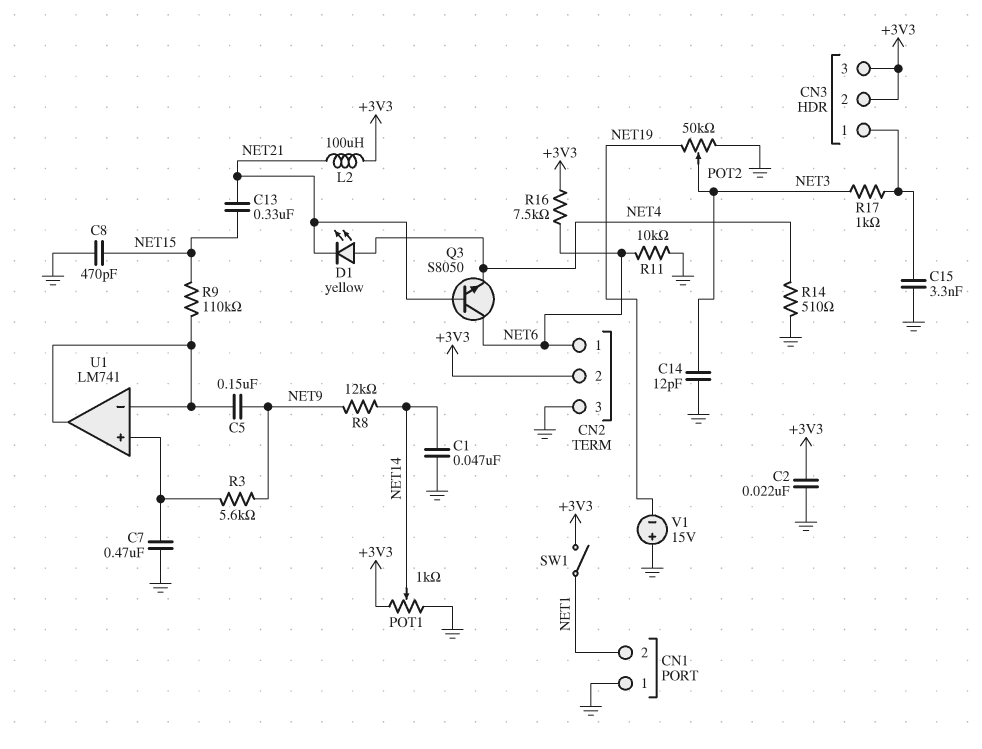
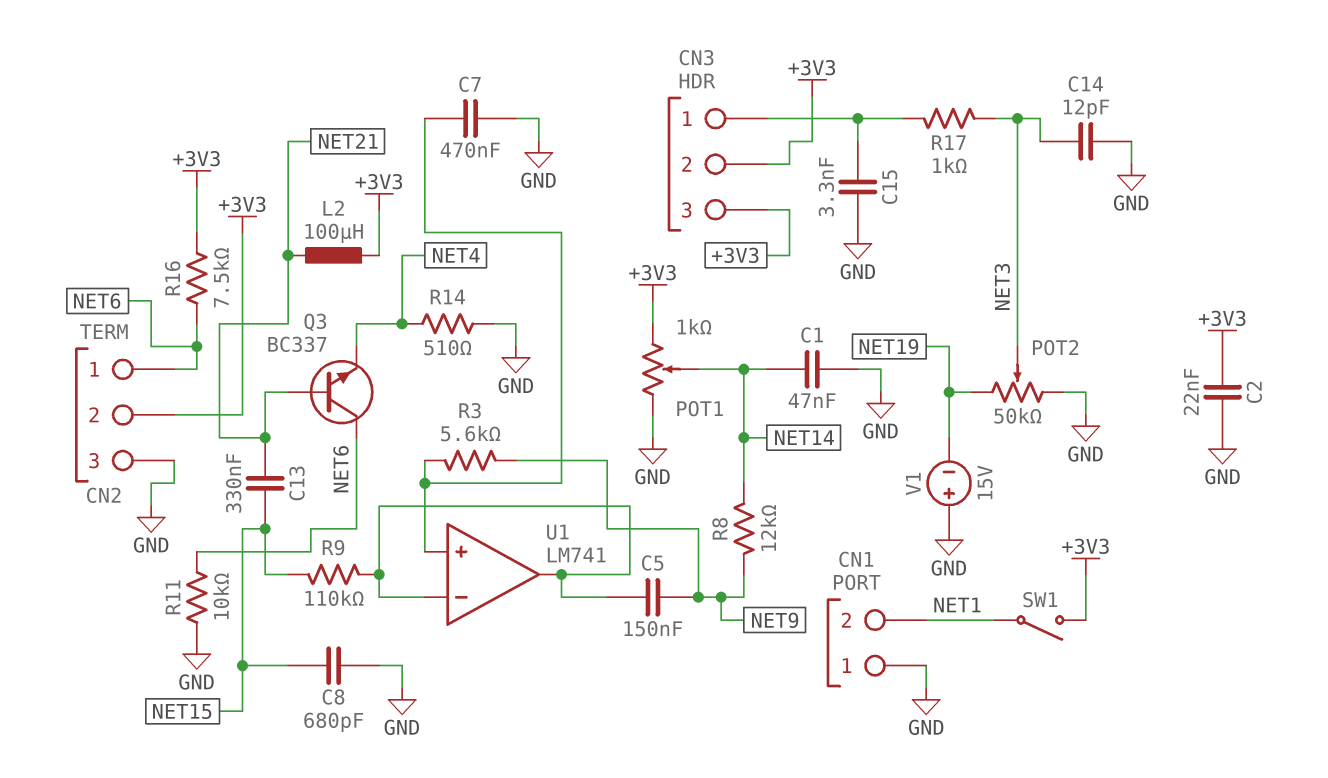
C8: 470pF (GND, NET15) -> 680pF (GND, NET15)
D1: LED yellow (A NET4, K NET21) -> none
Q3: NPN S8050 (B NET21, C NET6, E NET4) -> NPN BC337 (B NET21, C NET6, E NET4)

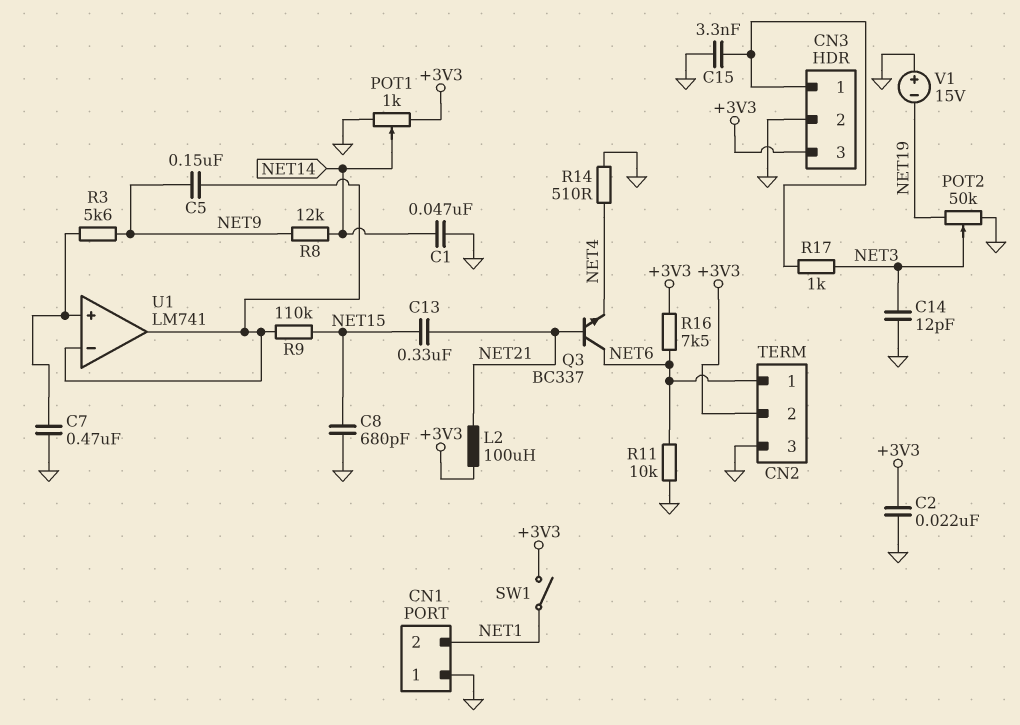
CN3 pin 2: +3V3 -> GND

